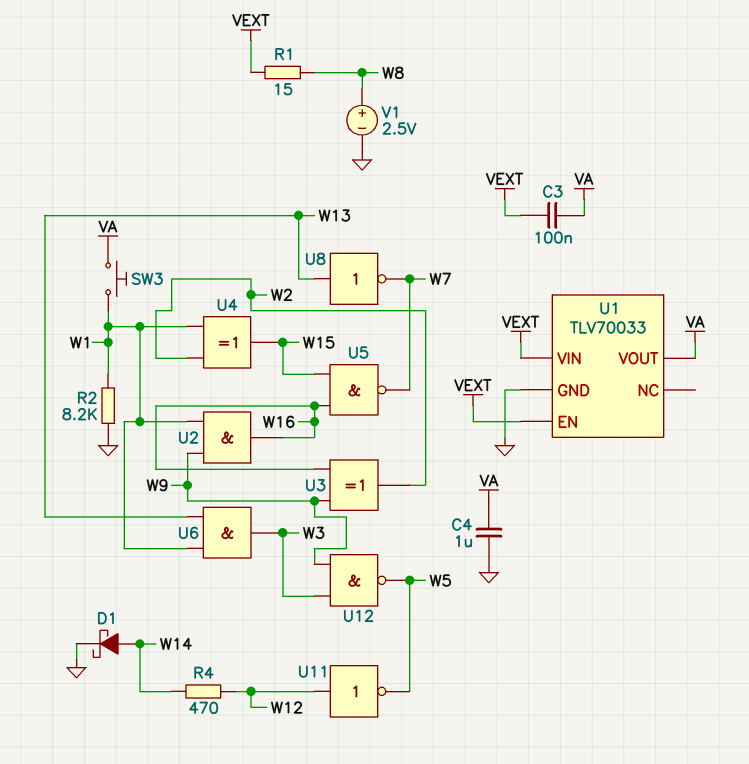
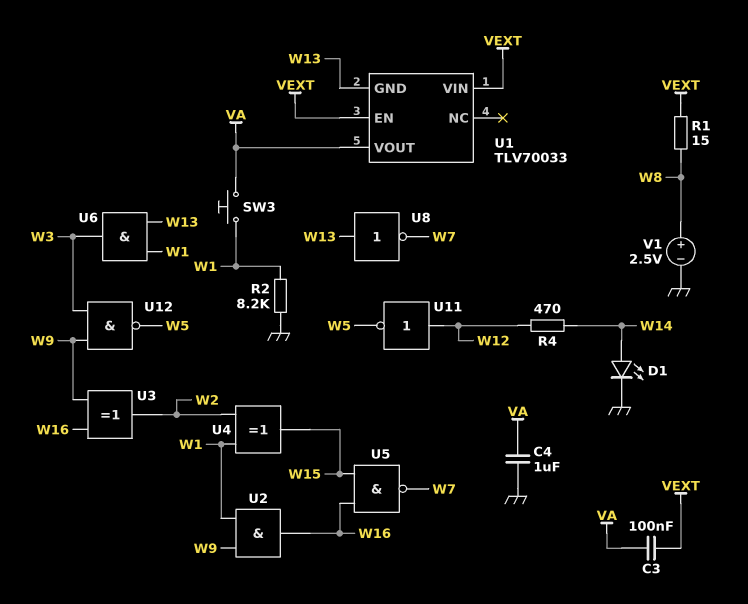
D1: schottky (A W14, K GND) -> LED (A W14, K GND)
U1 pin GND: GND -> W13

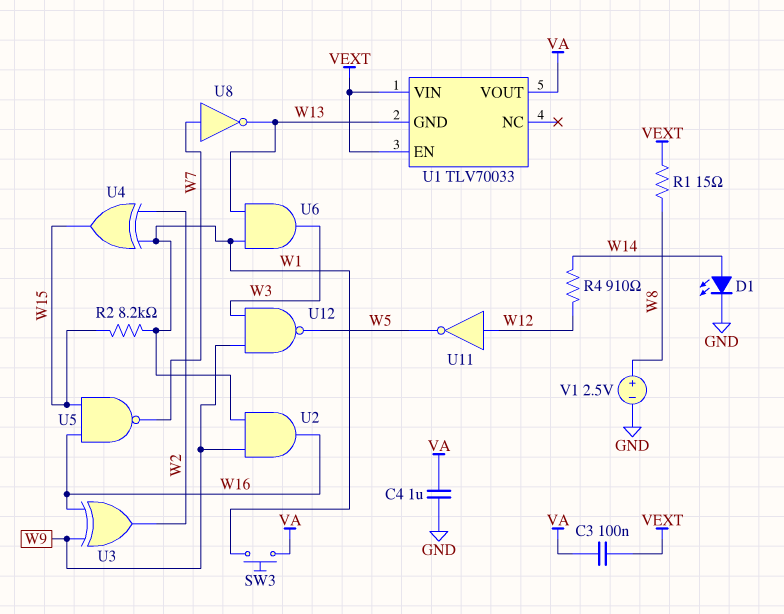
R2: 8.2k (GND, W1) -> 8.2k (W1, W15)
R4: 470 (W12, W14) -> 910 (W12, W14)
U8: NOT (in W13, out W7) -> NOT (in W7, out W13)

